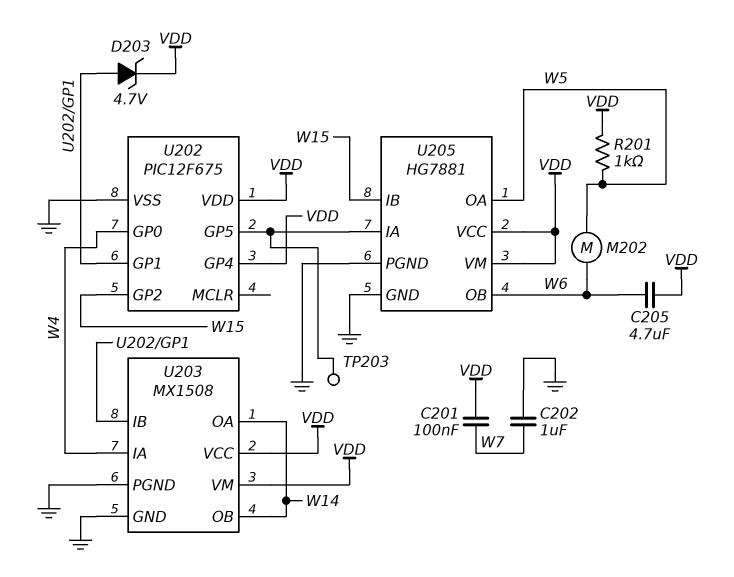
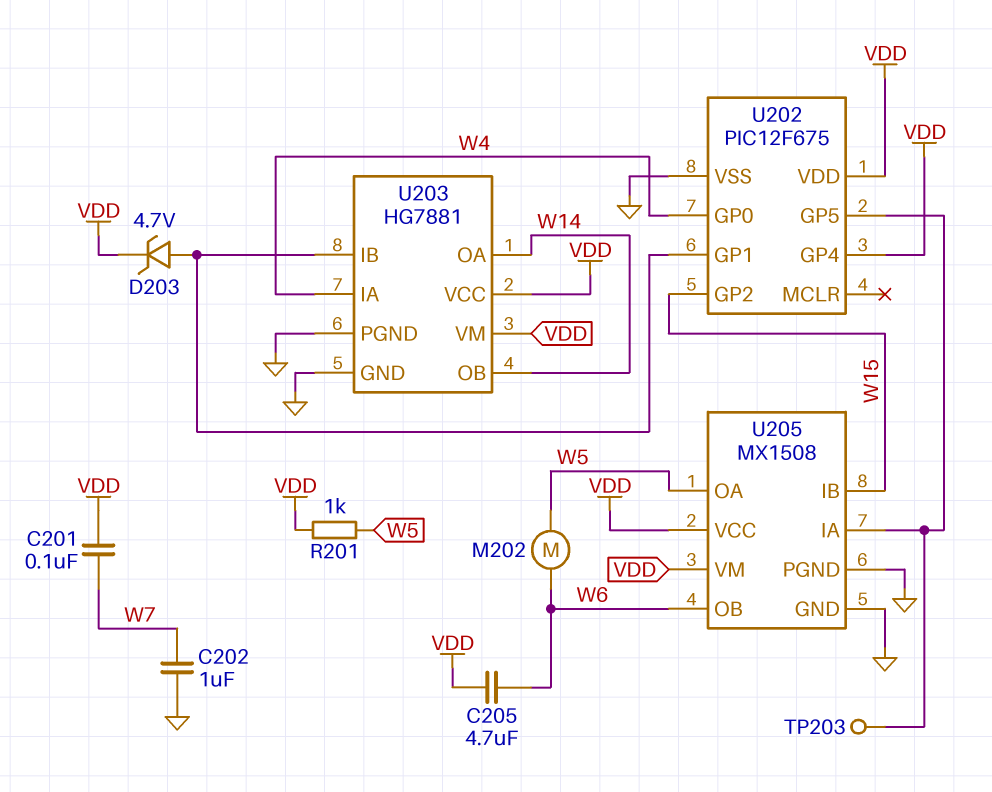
U203: MX1508 -> HG7881
U205: HG7881 -> MX1508

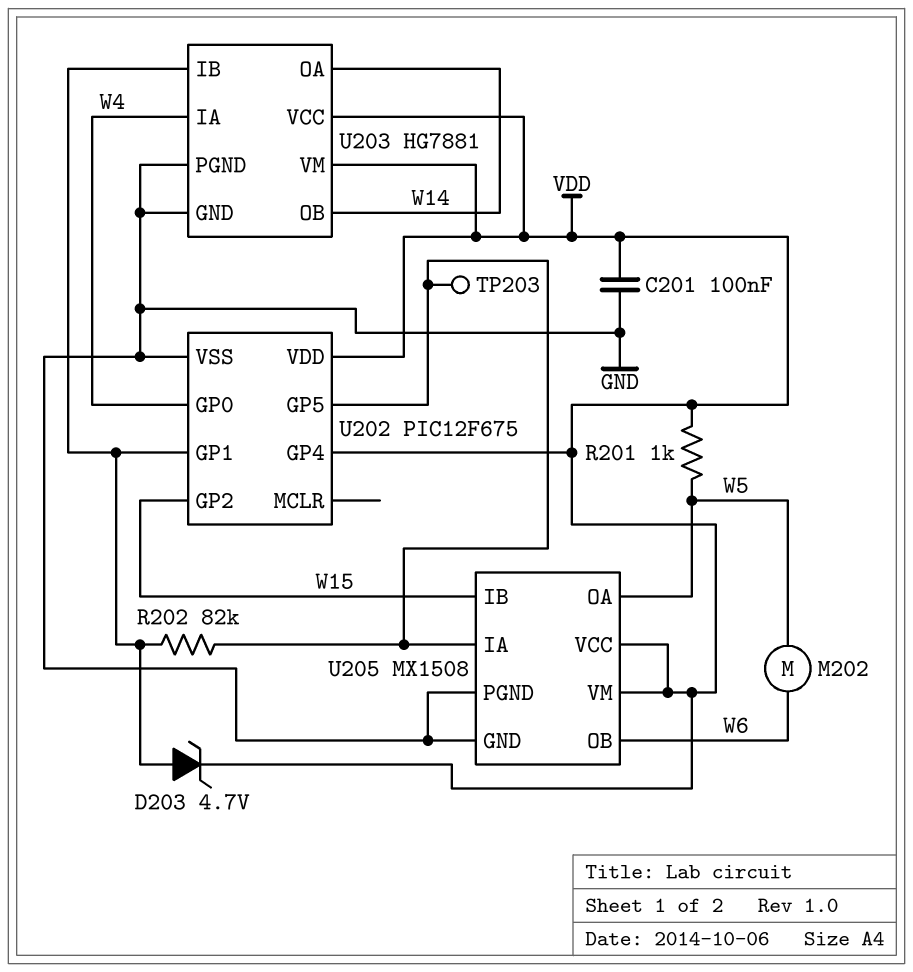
C201: 100nF (VDD, W7) -> 100nF (GND, VDD)
C202: 1uF (GND, W7) -> none
C205: 4.7uF (VDD, W6) -> none
R202: none -> 82k (U202/GP1, U202/GP5)

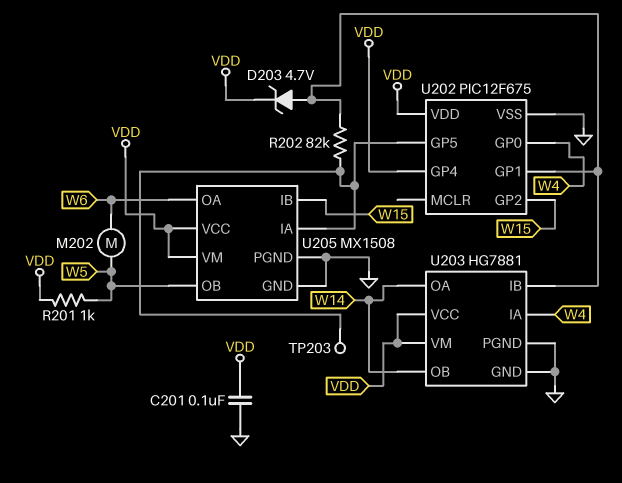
U205 pin OA: W5 -> W6
U205 pin OB: W6 -> W5

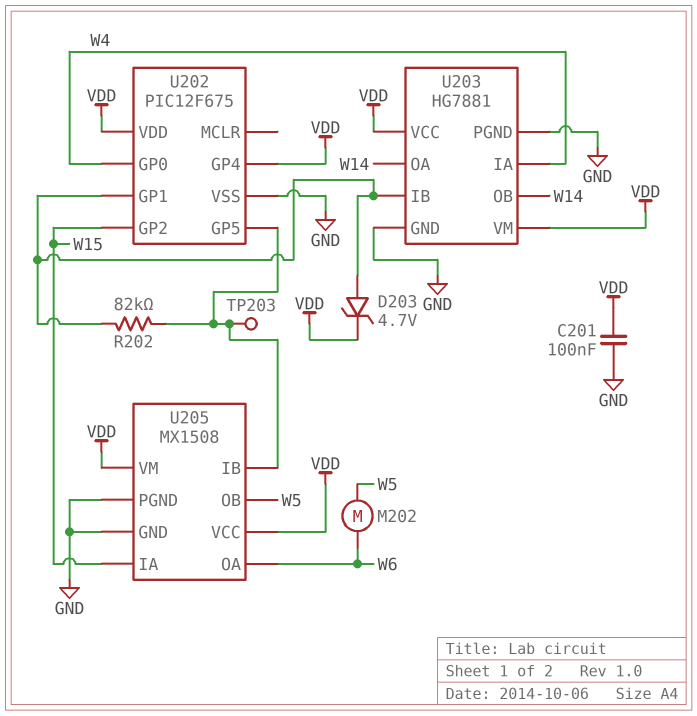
R201: 1k (VDD, W5) -> none
U205 pin IA: U202/GP5 -> W15
U205 pin IB: W15 -> U202/GP5

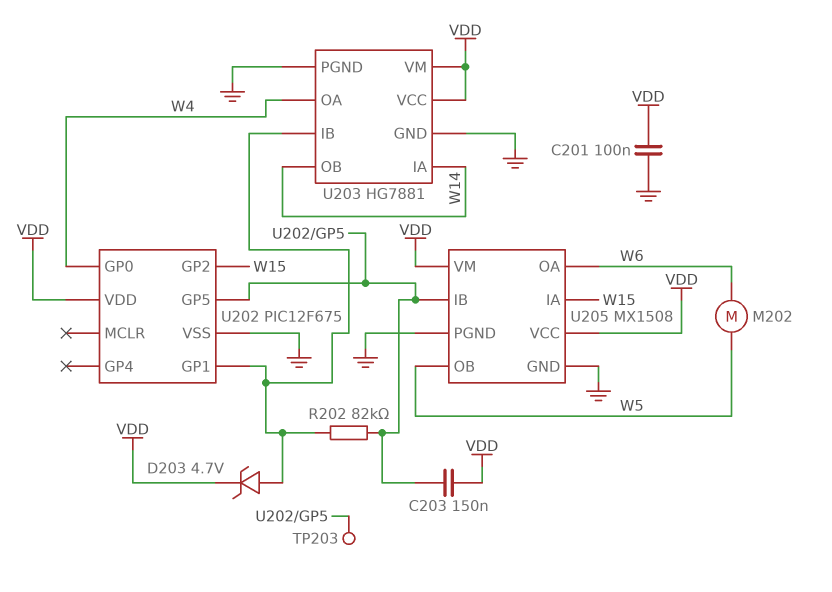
C203: none -> 150nF (U202/GP5, VDD)
U202 pin GP4: VDD -> none
U203 pin IA: W4 -> W14
U203 pin OA: W14 -> W4

